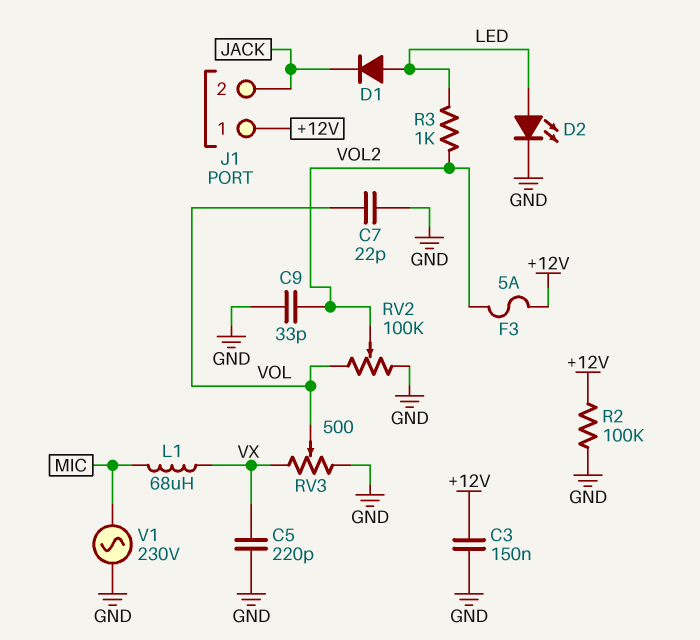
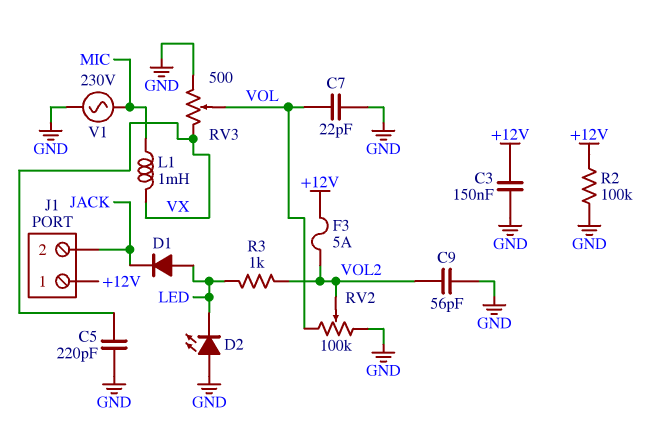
C9: 33pF (GND, VOL2) -> 56pF (GND, VOL2)
D2: LED (A LED, K GND) -> LED (A GND, K LED)
L1: 68uH (MIC, VX) -> 1mH (MIC, VX)

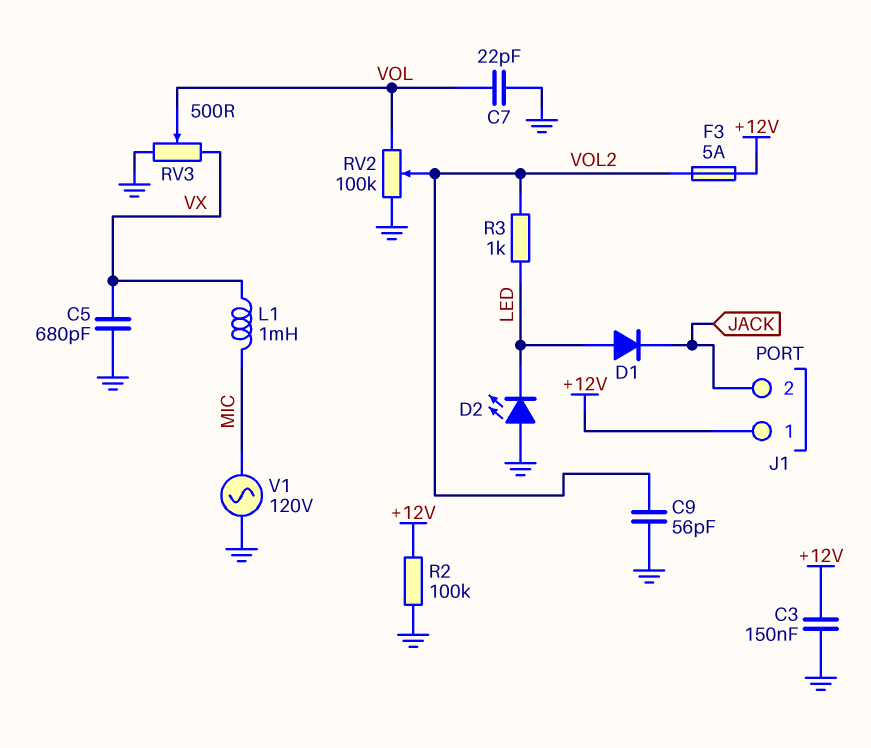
C5: 220pF (GND, VX) -> 680pF (GND, VX)
V1: AC 230V (GND, MIC) -> AC 120V (GND, MIC)

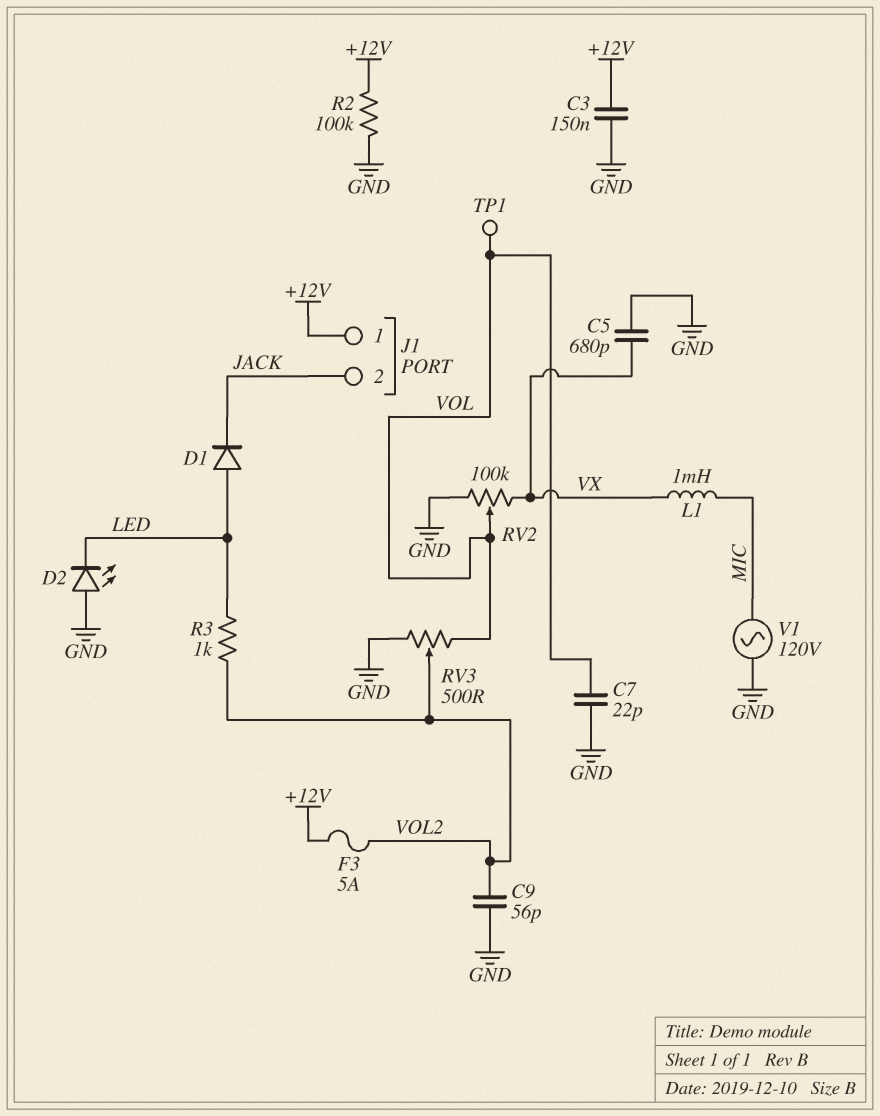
RV2: 100k (GND, VOL, wiper VOL2) -> 100k (GND, VX, wiper VOL)
RV3: 500 (GND, VX, wiper VOL) -> 500 (GND, VOL, wiper VOL2)
TP1: none -> test point (VOL)

